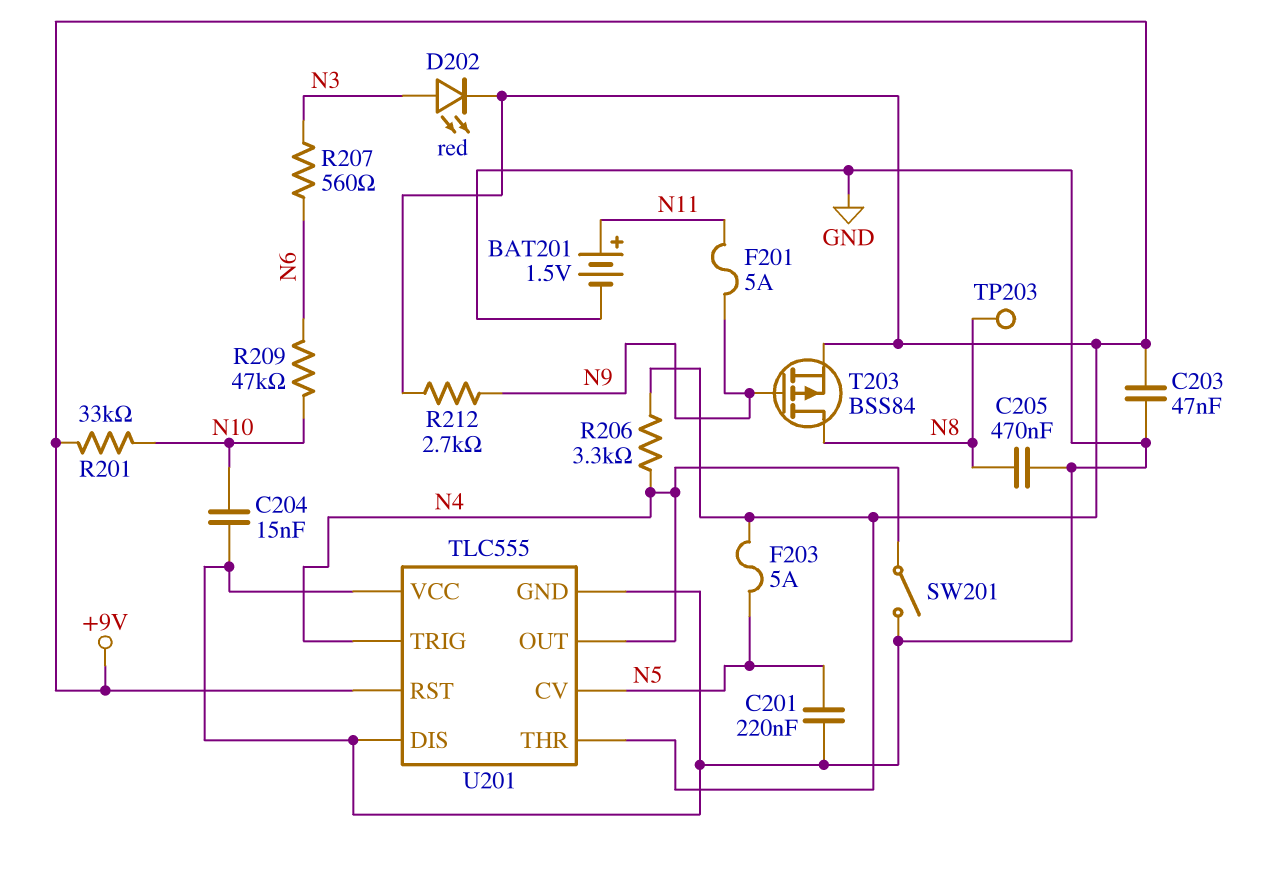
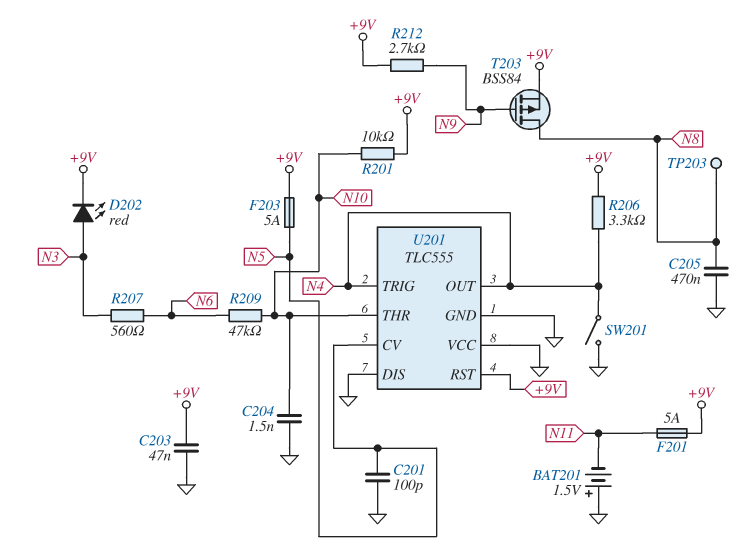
BAT201: 1.5V (plus N11, minus GND) -> 1.5V (plus GND, minus N11)
C201: 220nF (GND, N5) -> 100pF (GND, N5)
C204: 15nF (GND, N10) -> 1.5nF (GND, N10)
F201: 5A (N9, N11) -> 5A (+9V, N11)
R201: 33k (+9V, N10) -> 10k (+9V, N10)
U201 pin THR: +9V -> N10

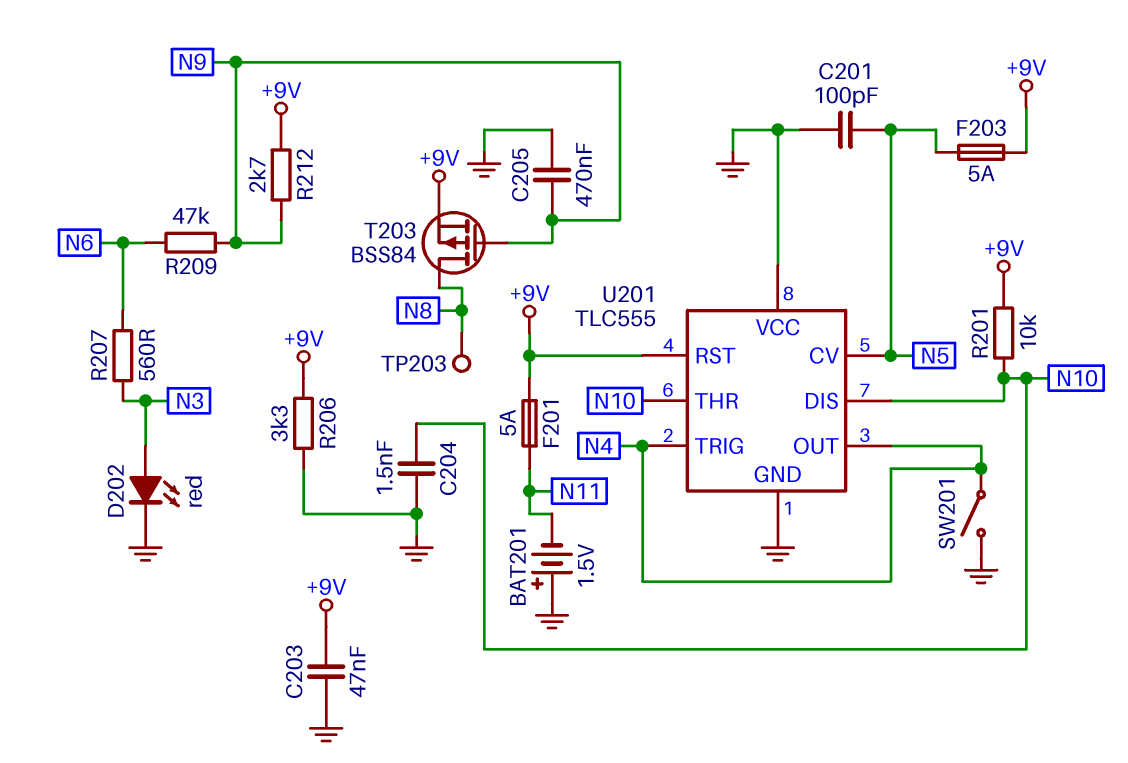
C205: 470nF (GND, N8) -> 470nF (GND, N9)
D202: LED red (A N3, K +9V) -> LED red (A N3, K GND)
R206: 3.3k (+9V, N4) -> 3.3k (+9V, GND)
R209: 47k (N6, N10) -> 47k (N6, N9)
U201 pin DIS: GND -> N10

